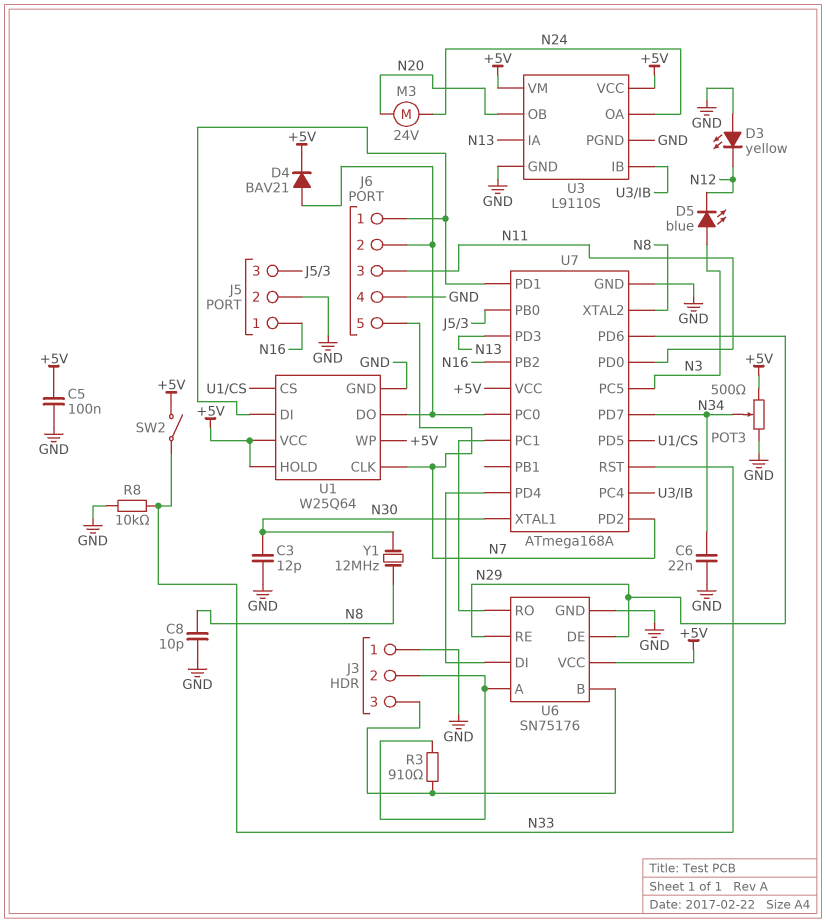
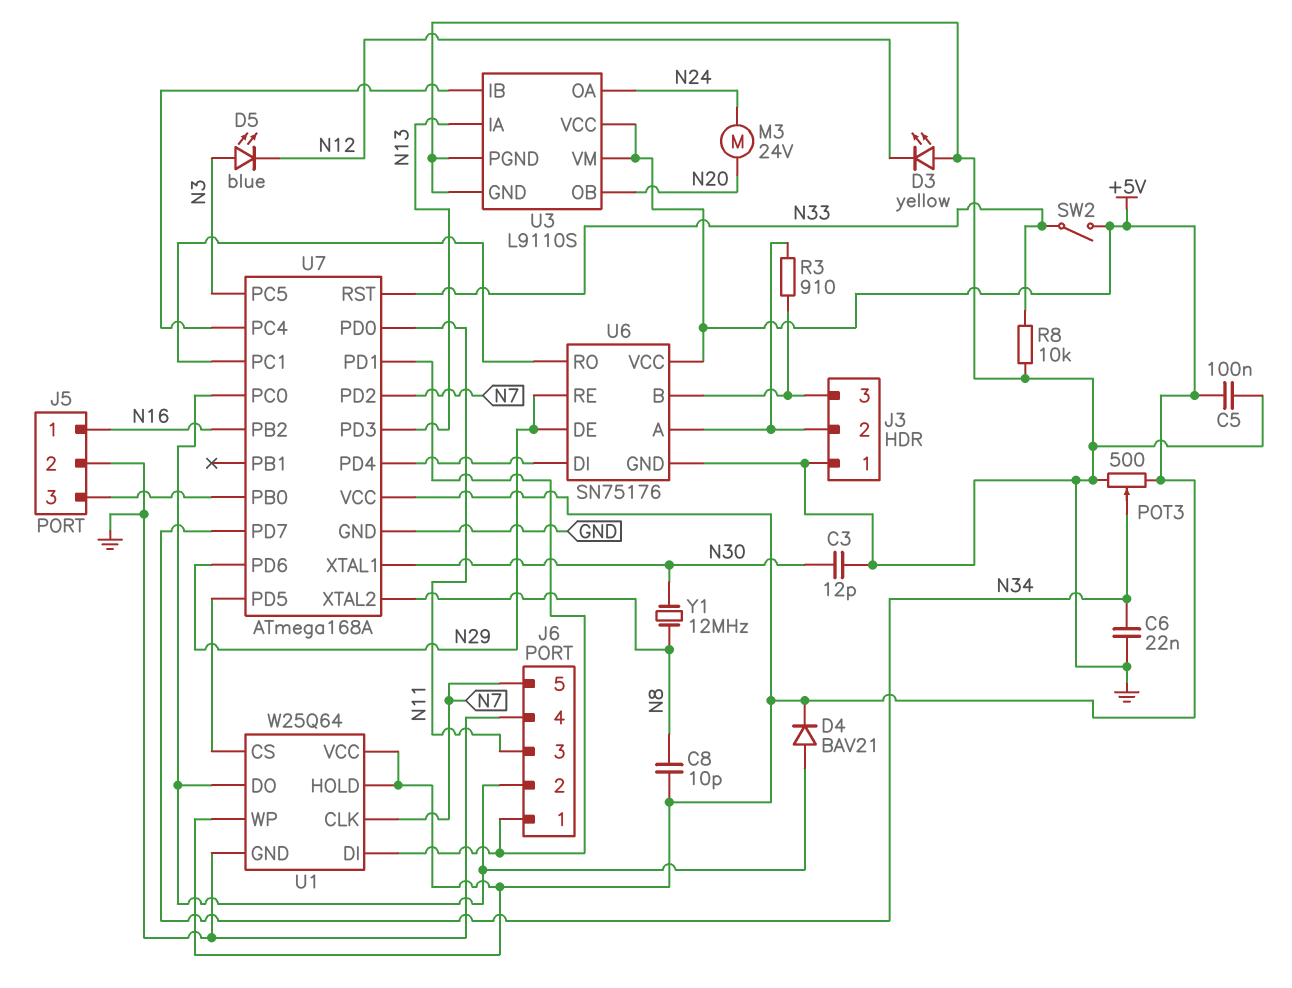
C8: 10pF (GND, N8) -> 10pF (+5V, N8)

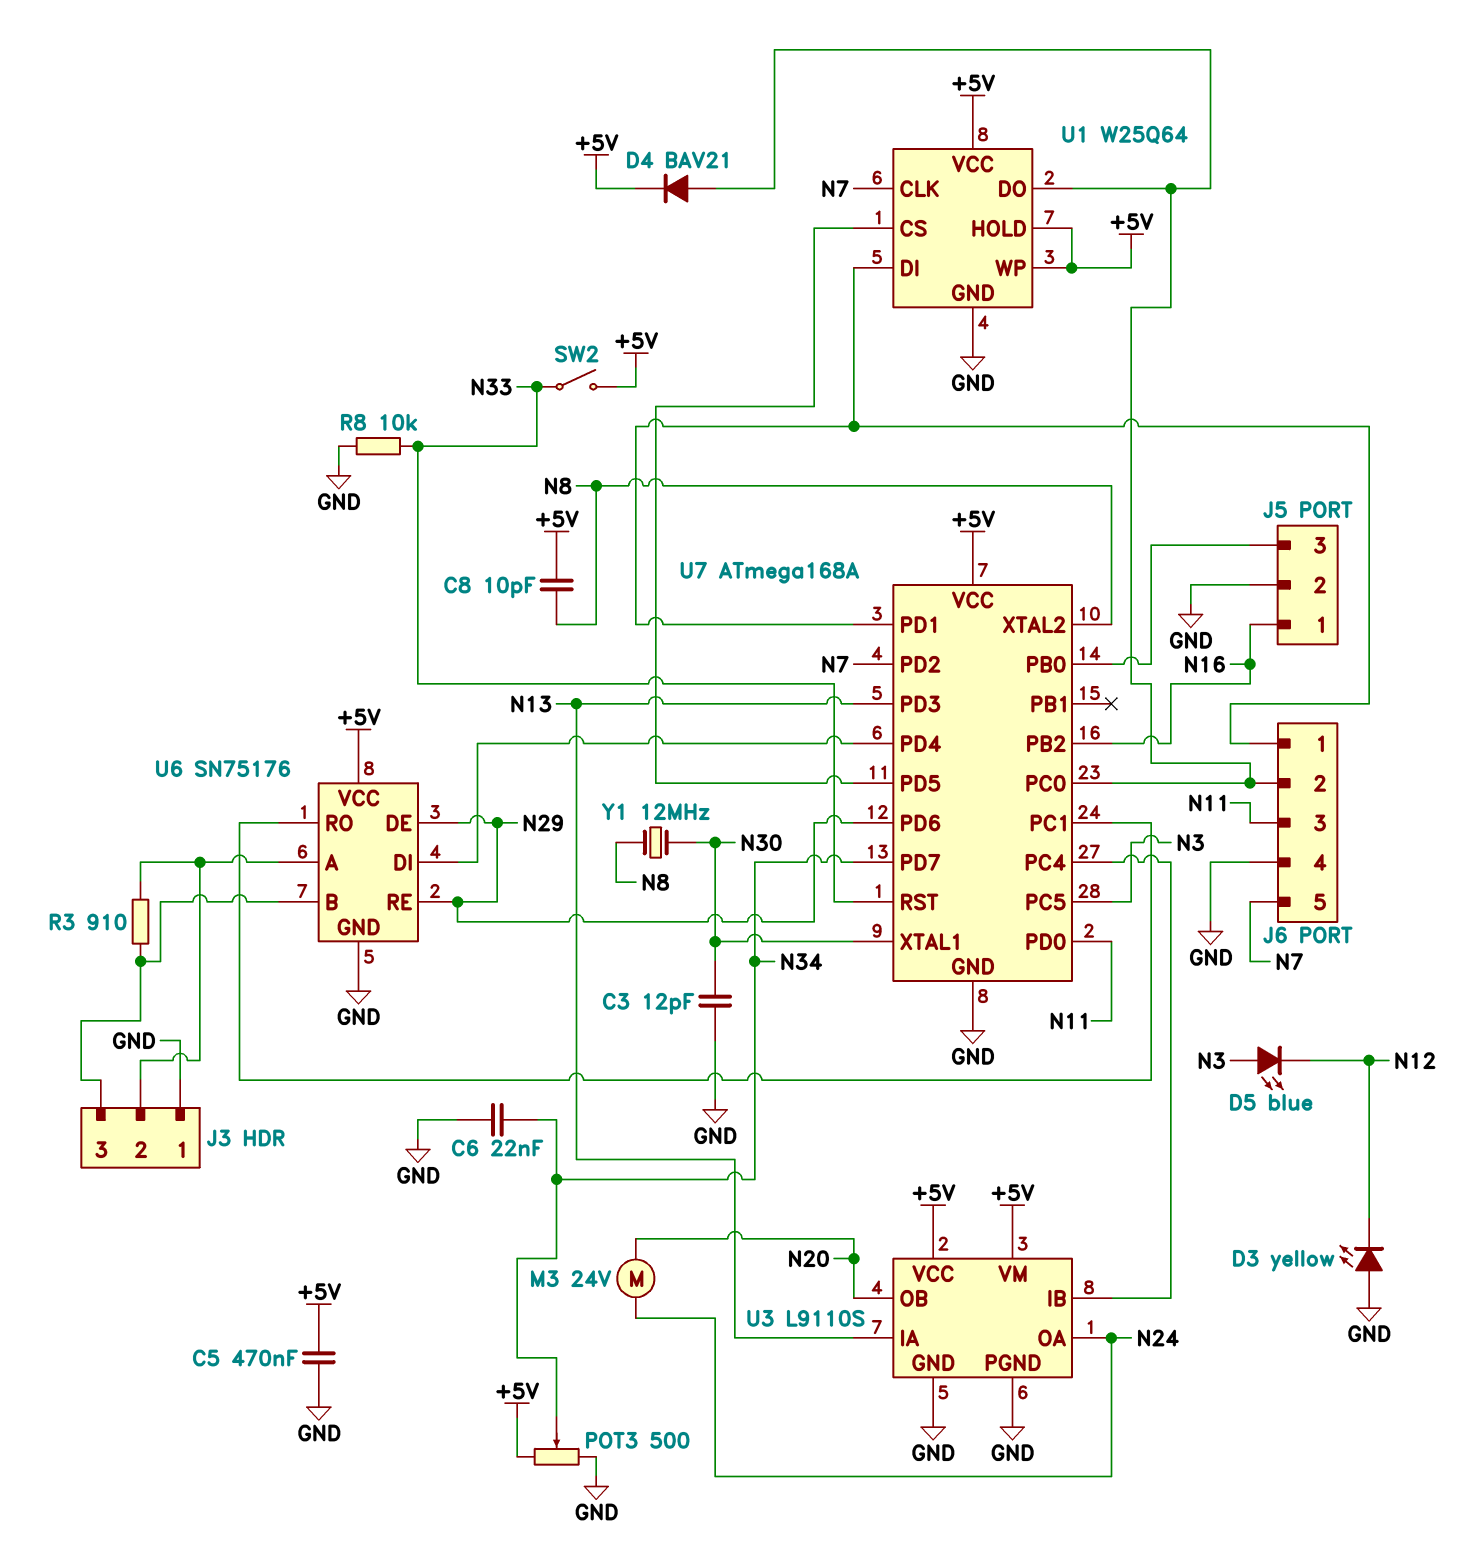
C5: 100nF (+5V, GND) -> 470nF (+5V, GND)

